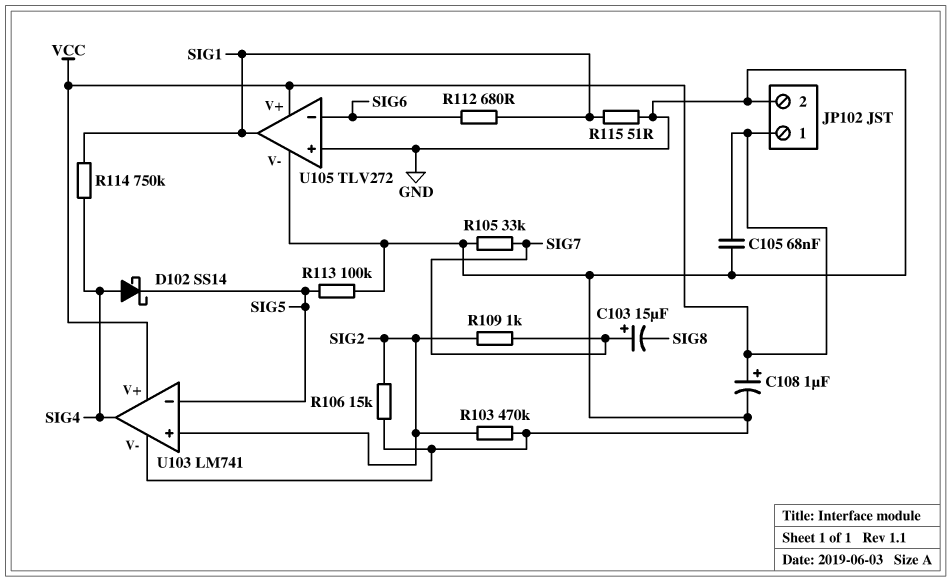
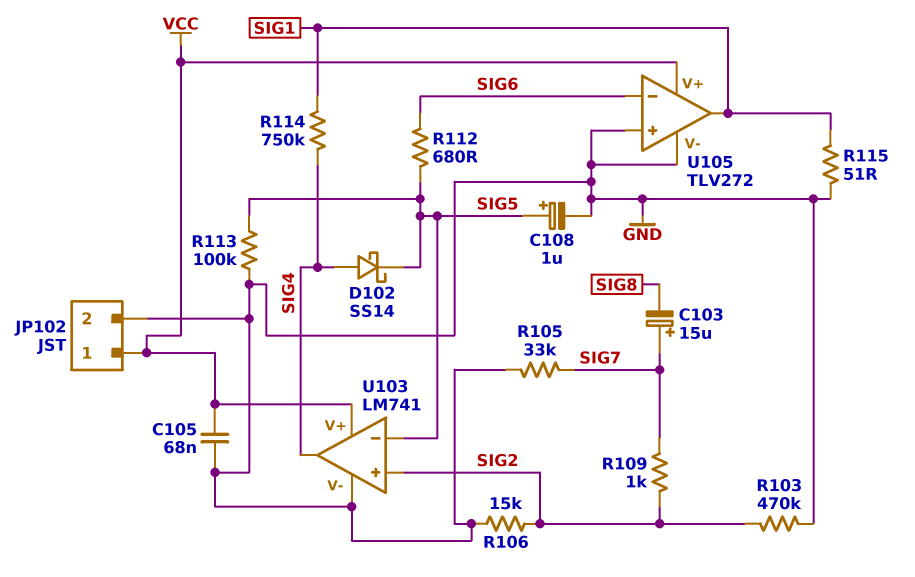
C108: 1uF (plus VCC, minus GND) -> 1uF (plus SIG5, minus GND)
R112: 680 (SIG1, SIG6) -> 680 (SIG5, SIG6)

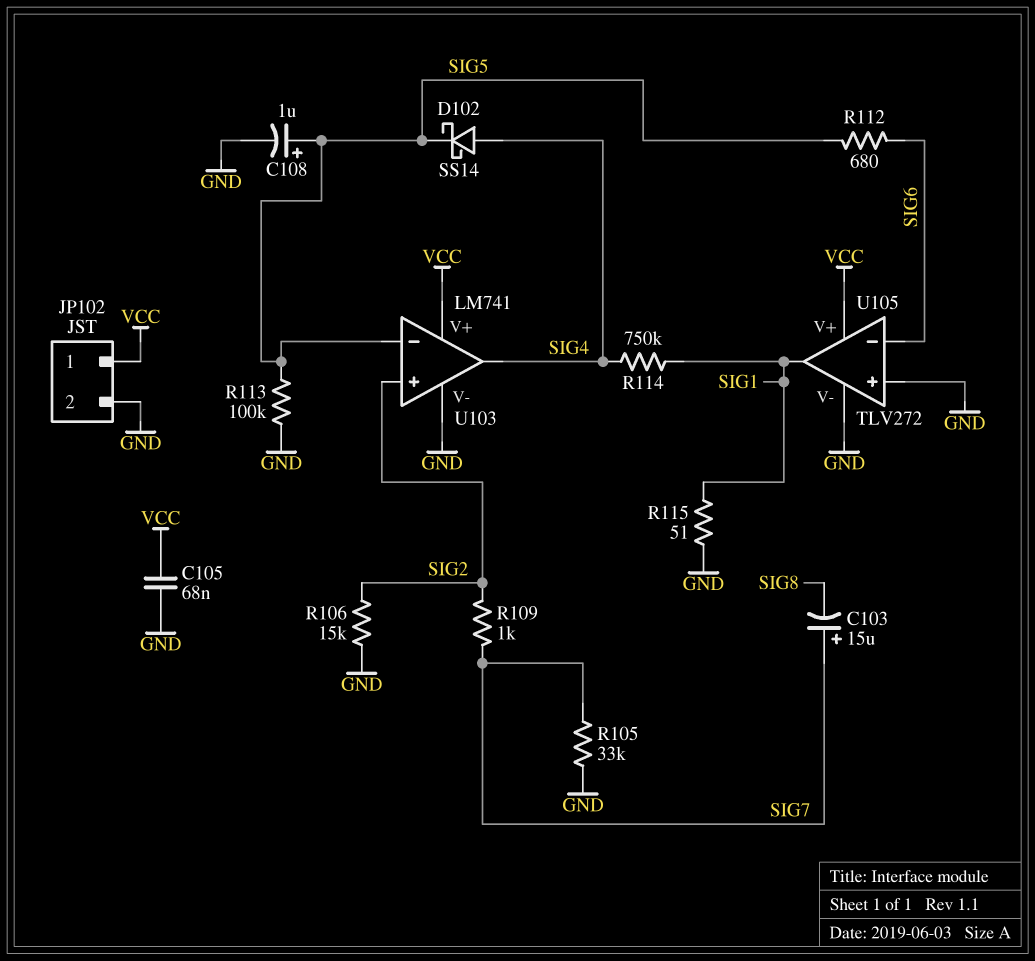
R103: 470k (GND, SIG2) -> none

